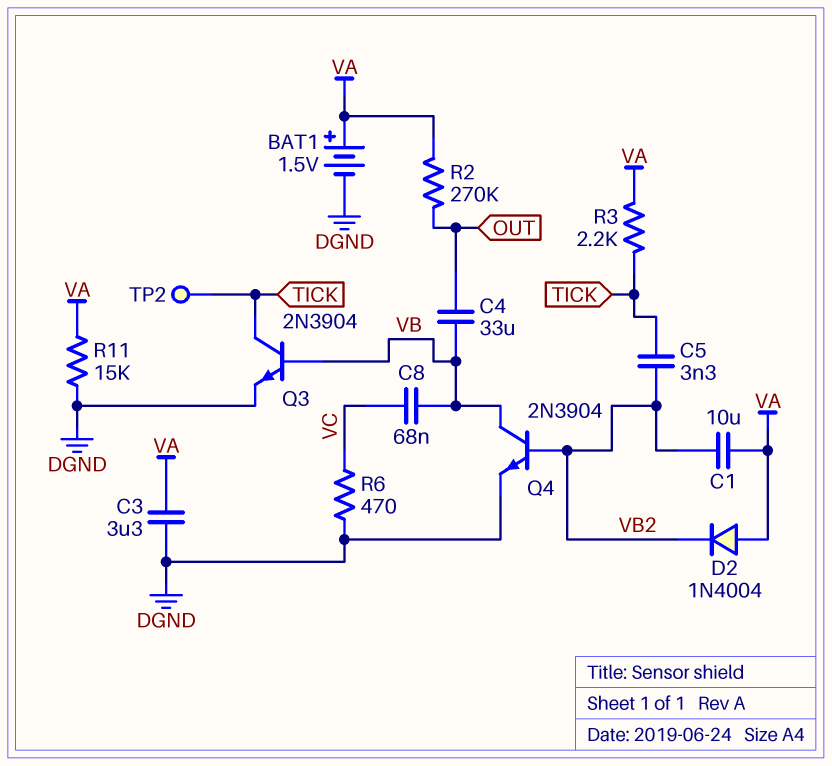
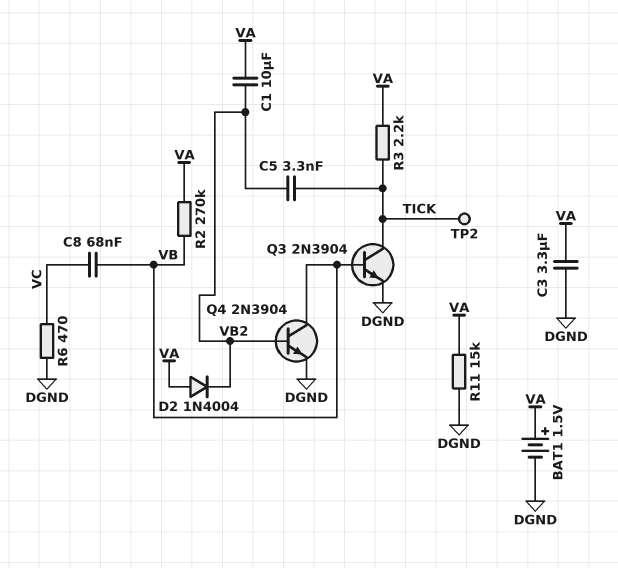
C4: 33uF (OUT, VB) -> none
R2: 270k (OUT, VA) -> 270k (VA, VB)

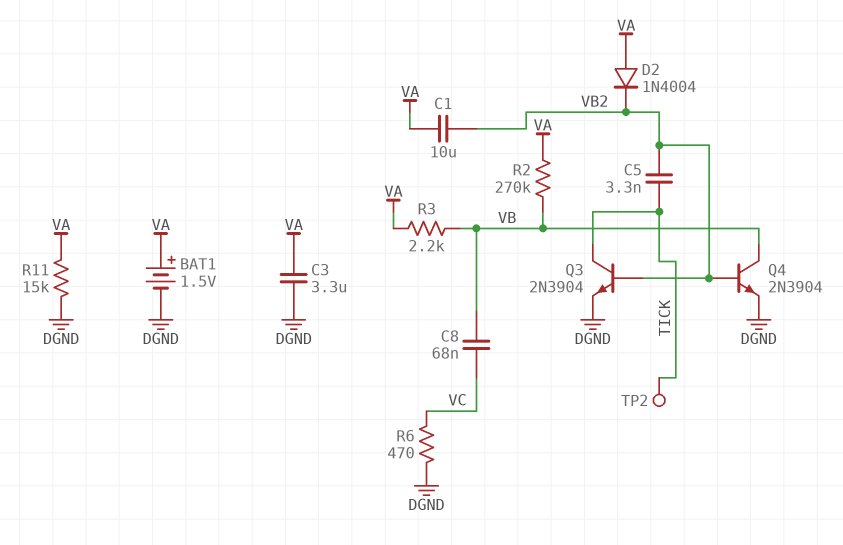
Q3: NPN 2N3904 (B VB, C TICK, E DGND) -> NPN 2N3904 (B VB2, C TICK, E DGND)
R3: 2.2k (TICK, VA) -> 2.2k (VA, VB)

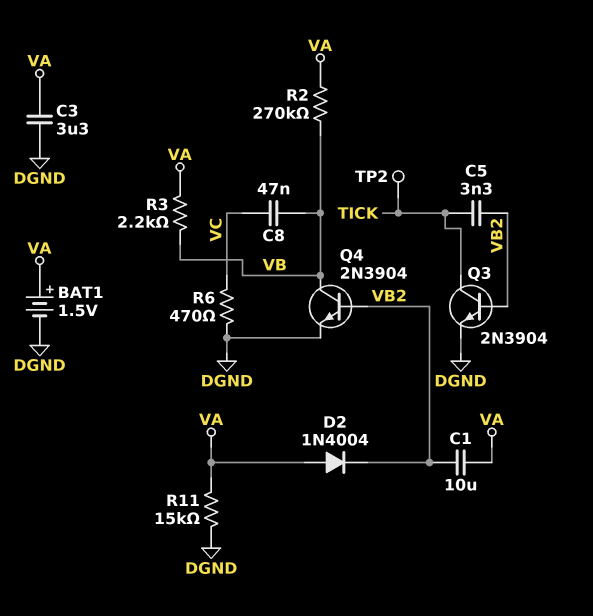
C8: 68nF (VB, VC) -> 47nF (VB, VC)

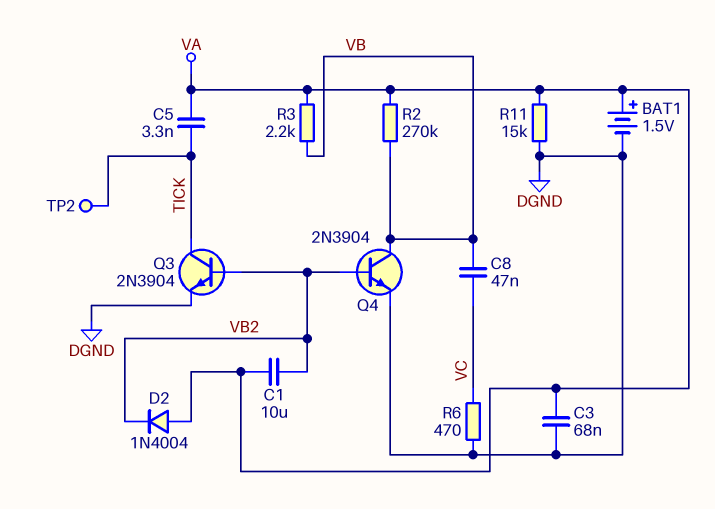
C3: 3.3uF (DGND, VA) -> 68nF (DGND, VA)
C5: 3.3nF (TICK, VB2) -> 3.3nF (TICK, VA)

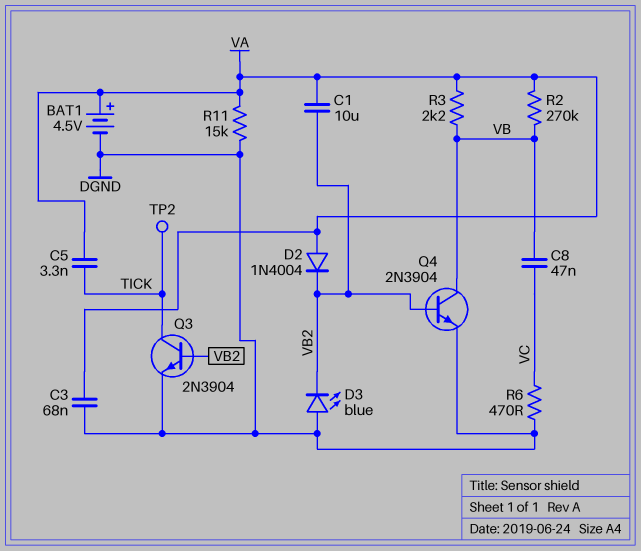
BAT1: 1.5V (plus VA, minus DGND) -> 4.5V (plus VA, minus DGND)
D3: none -> LED blue (A DGND, K VB2)

